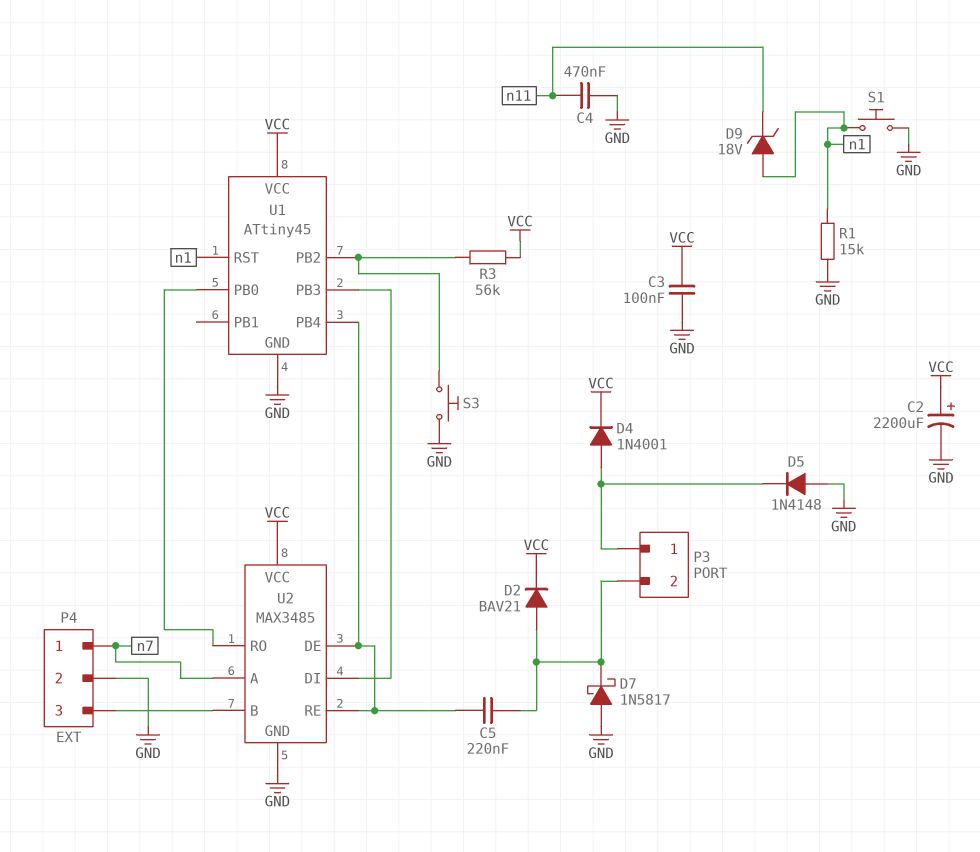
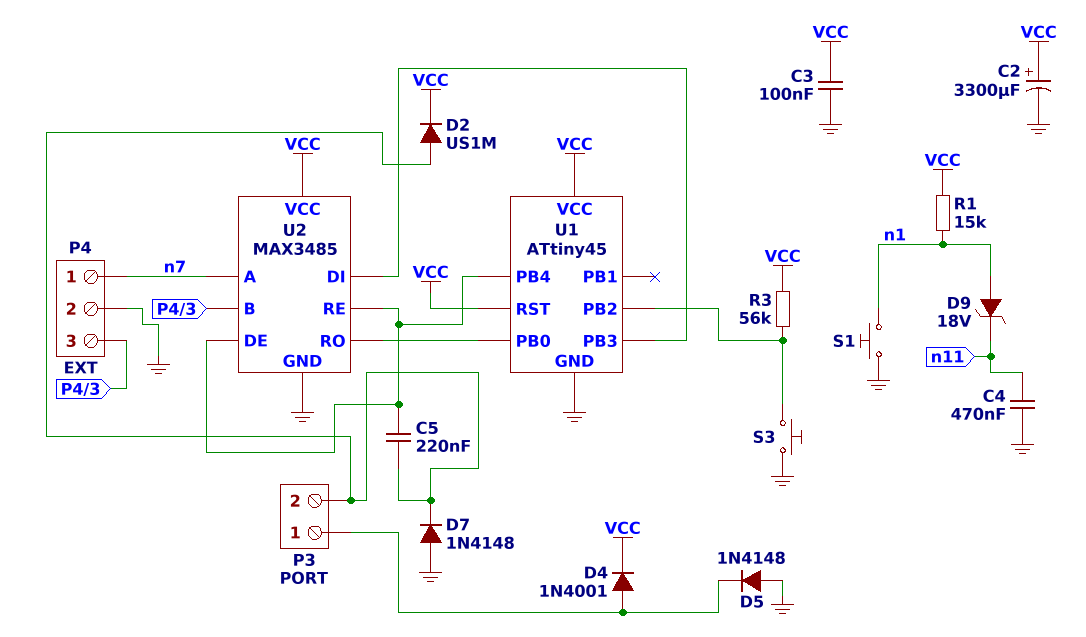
C2: 2200uF (plus VCC, minus GND) -> 3300uF (plus VCC, minus GND)
D2: diode BAV21 (A P3/2, K VCC) -> diode US1M (A P3/2, K VCC)
D7: schottky 1N5817 (A GND, K P3/2) -> diode 1N4148 (A GND, K P3/2)
R1: 15k (GND, n1) -> 15k (VCC, n1)
U1 pin RST: n1 -> VCC

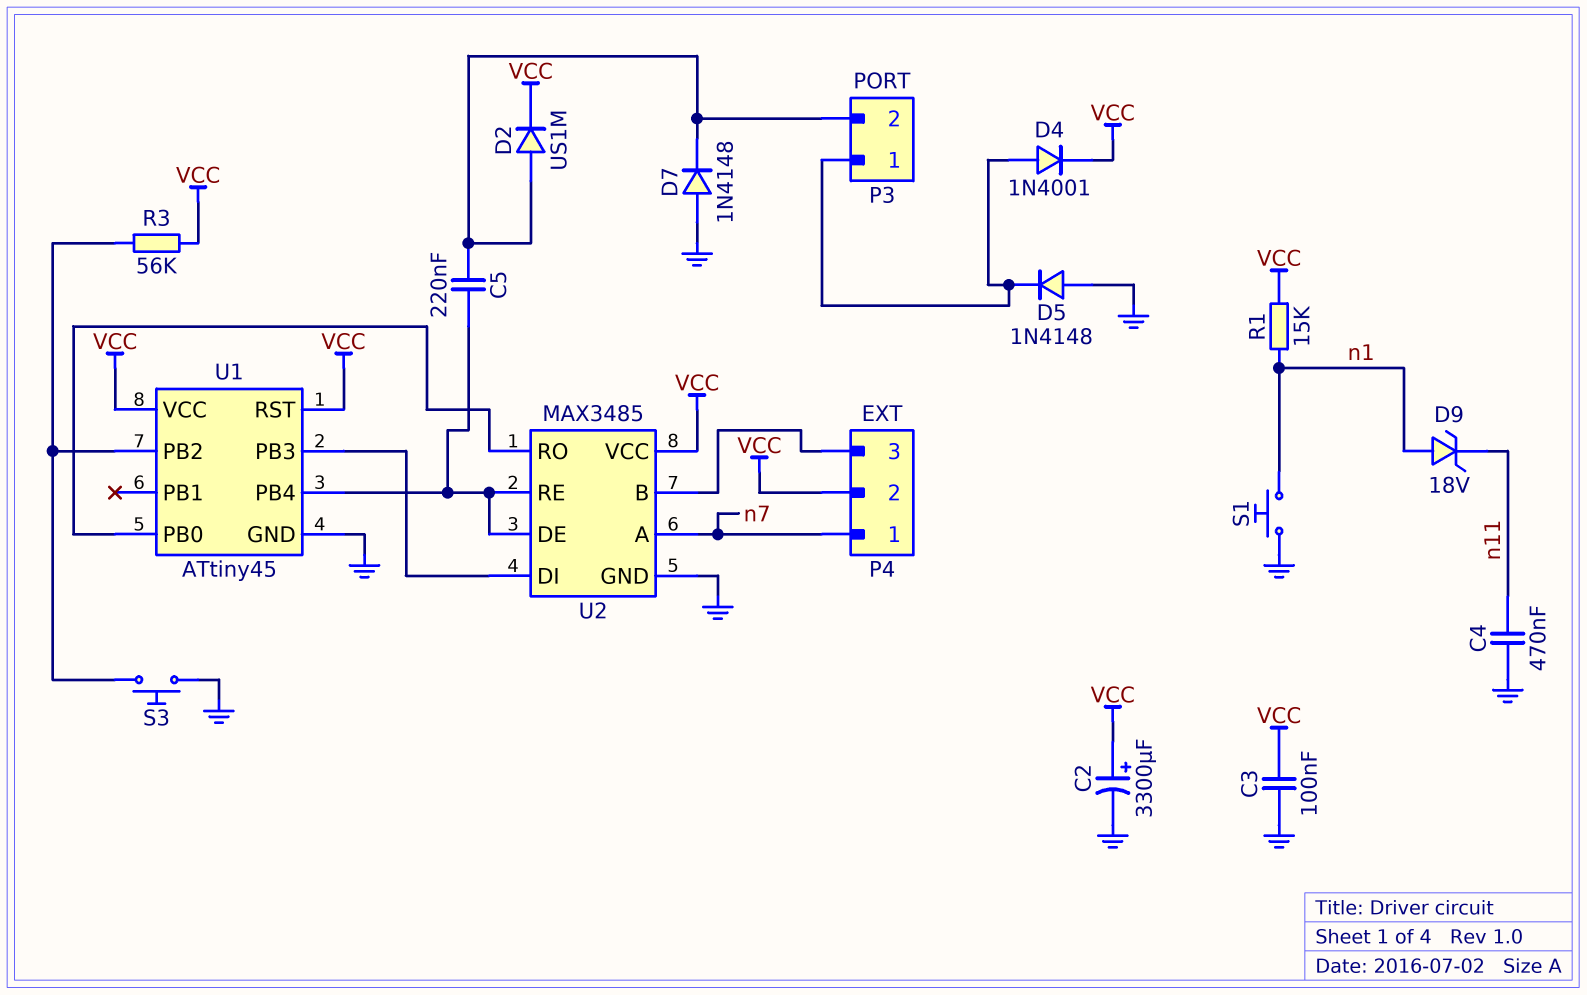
P4 pin 2: GND -> VCC

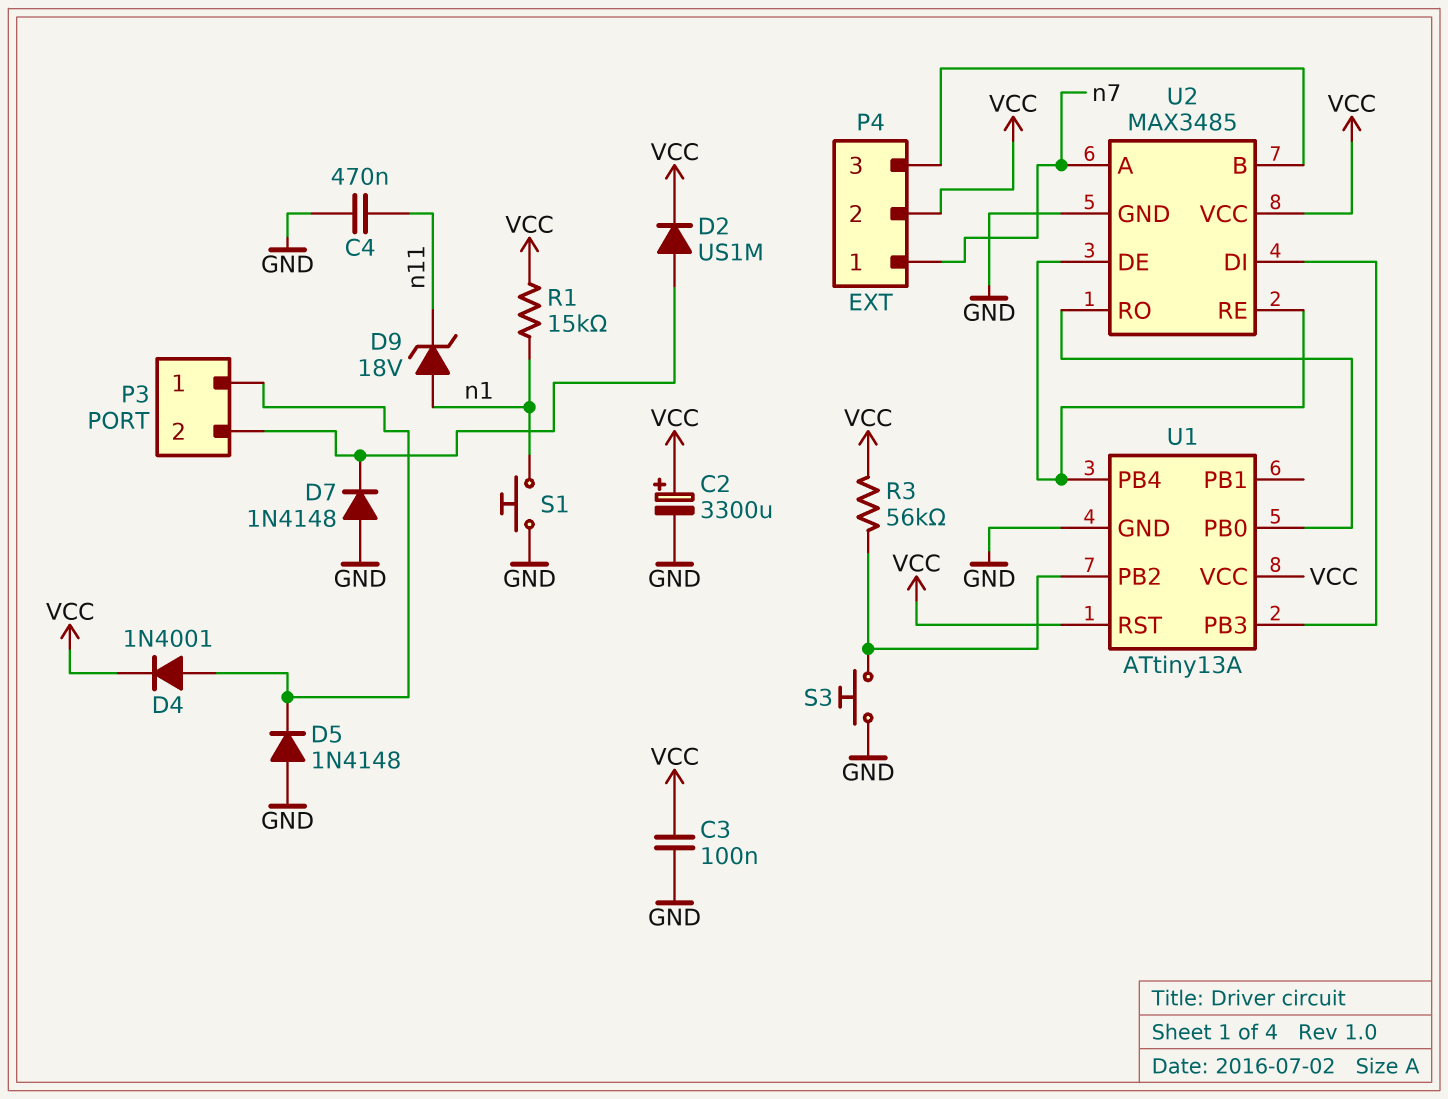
C5: 220nF (P3/2, U1/PB4) -> none
U1: ATtiny45 -> ATtiny13A

